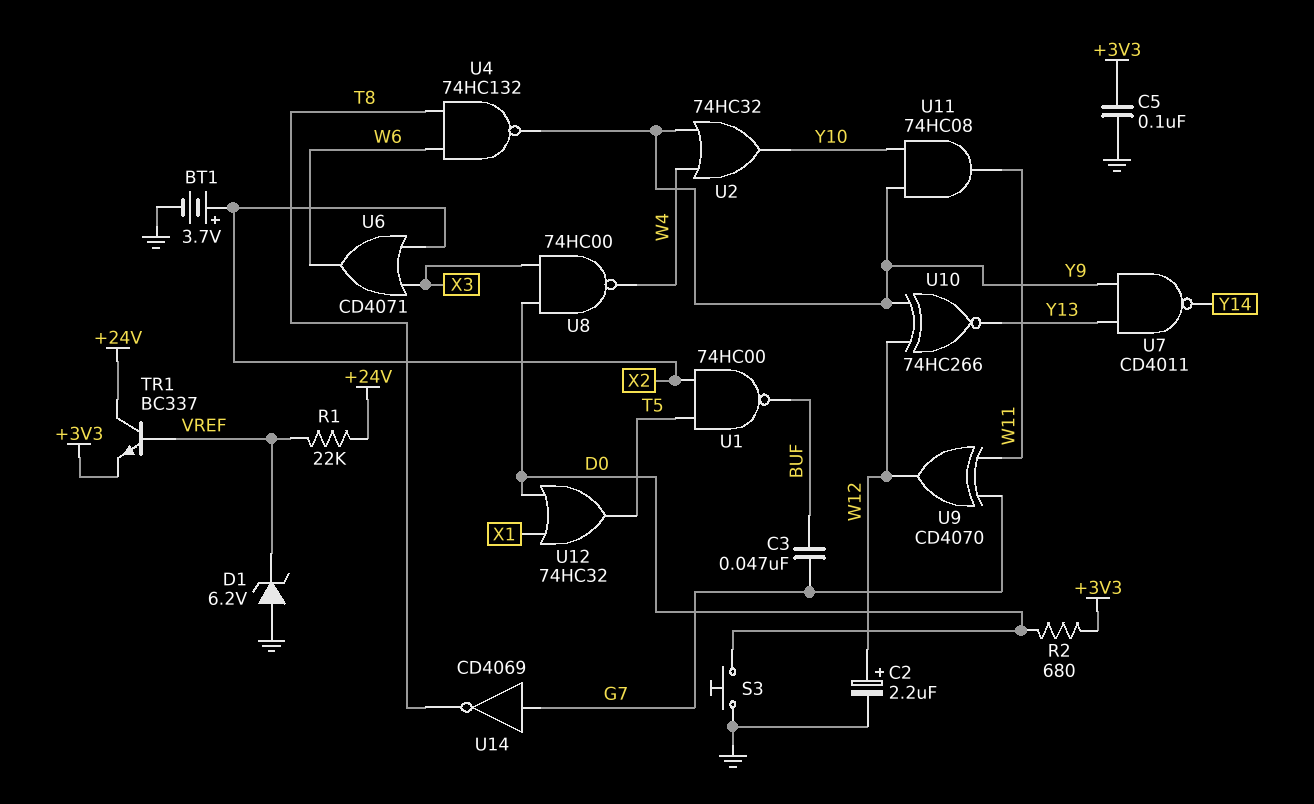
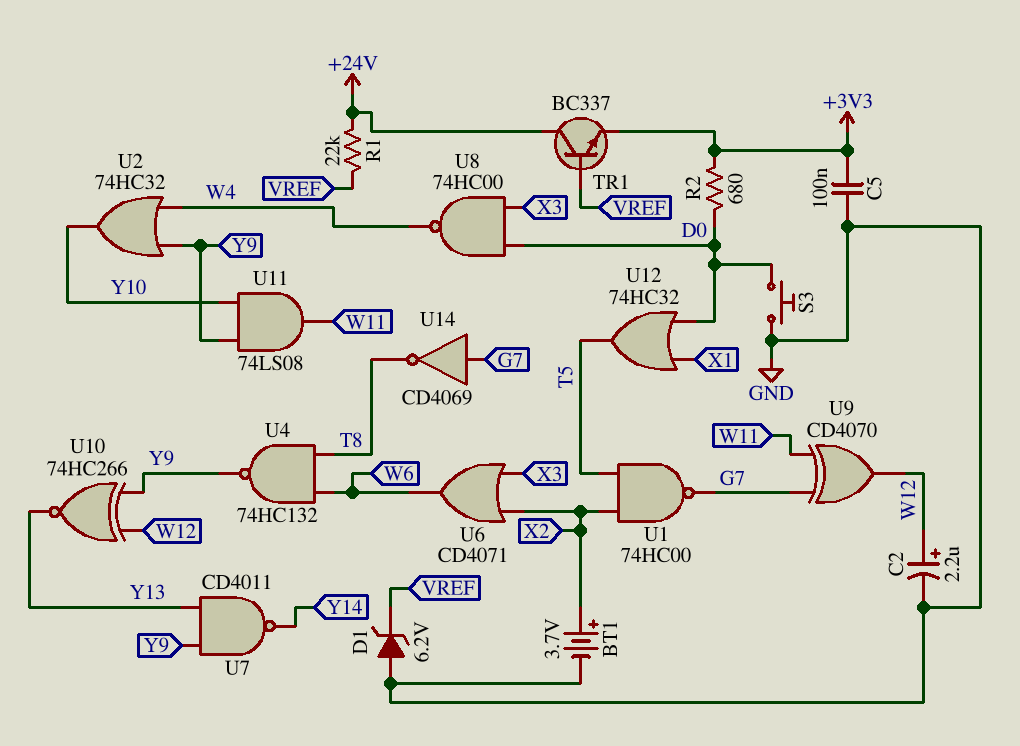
C3: 47nF (BUF, G7) -> none
U1: NAND 74HC00 (in T5, in X2, out BUF) -> NAND 74HC00 (in T5, in X2, out G7)
U11: AND 74HC08 (in Y9, in Y10, out W11) -> AND 74LS08 (in Y9, in Y10, out W11)

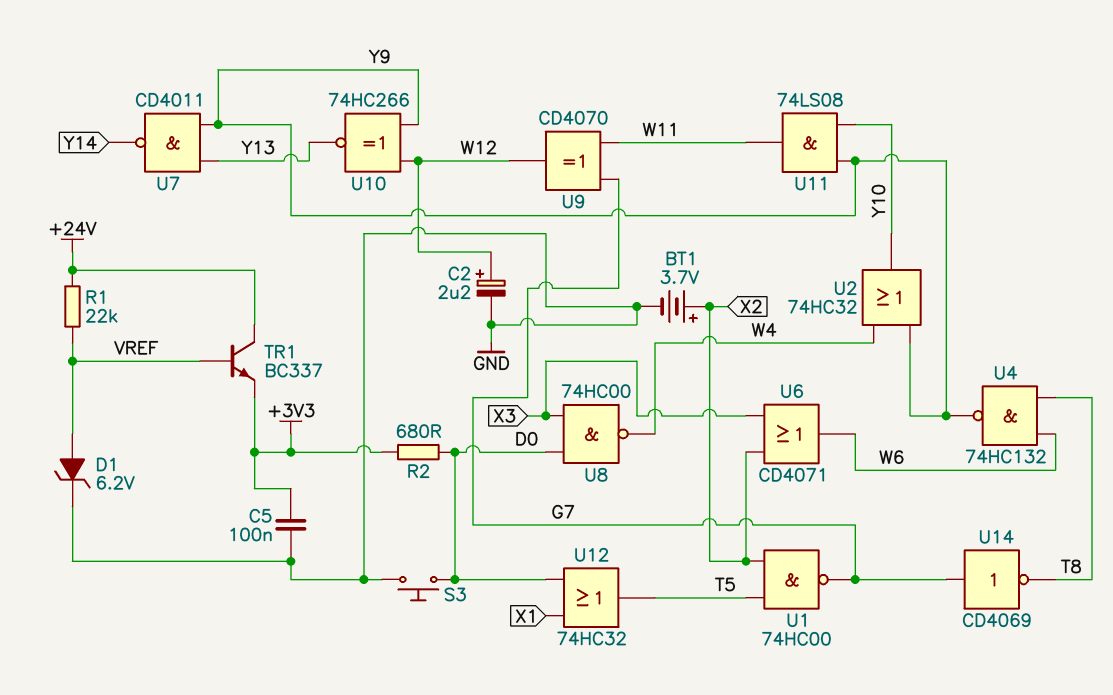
D1: zener 6.2V (A GND, K VREF) -> zener 6.2V (A VREF, K GND)

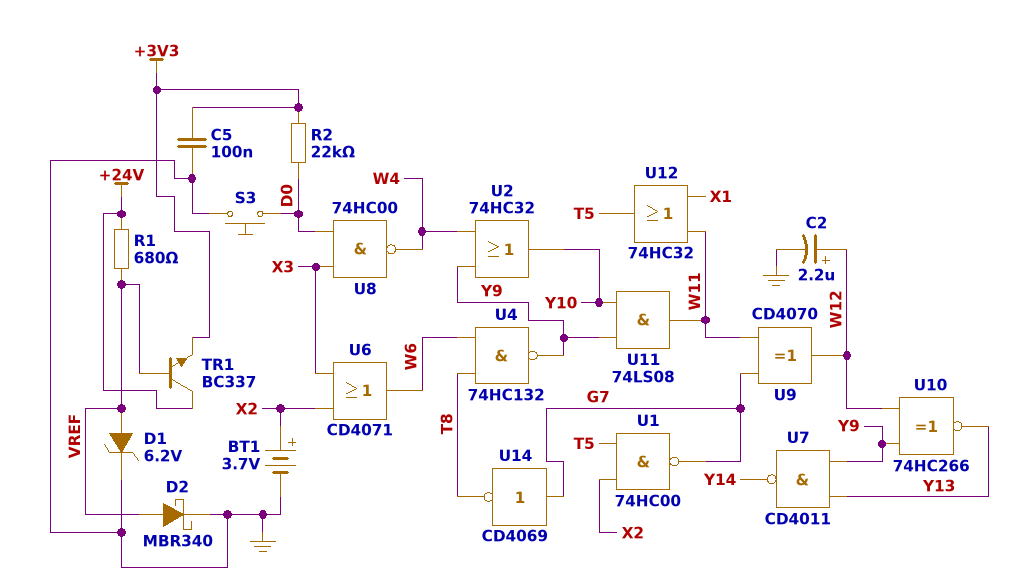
D2: none -> schottky MBR340 (A VREF, K GND)
R1: 22k (+24V, VREF) -> 680 (+24V, VREF)
R2: 680 (+3V3, D0) -> 22k (+3V3, D0)
U12: OR 74HC32 (in D0, in X1, out T5) -> OR 74HC32 (in W11, in X1, out T5)

